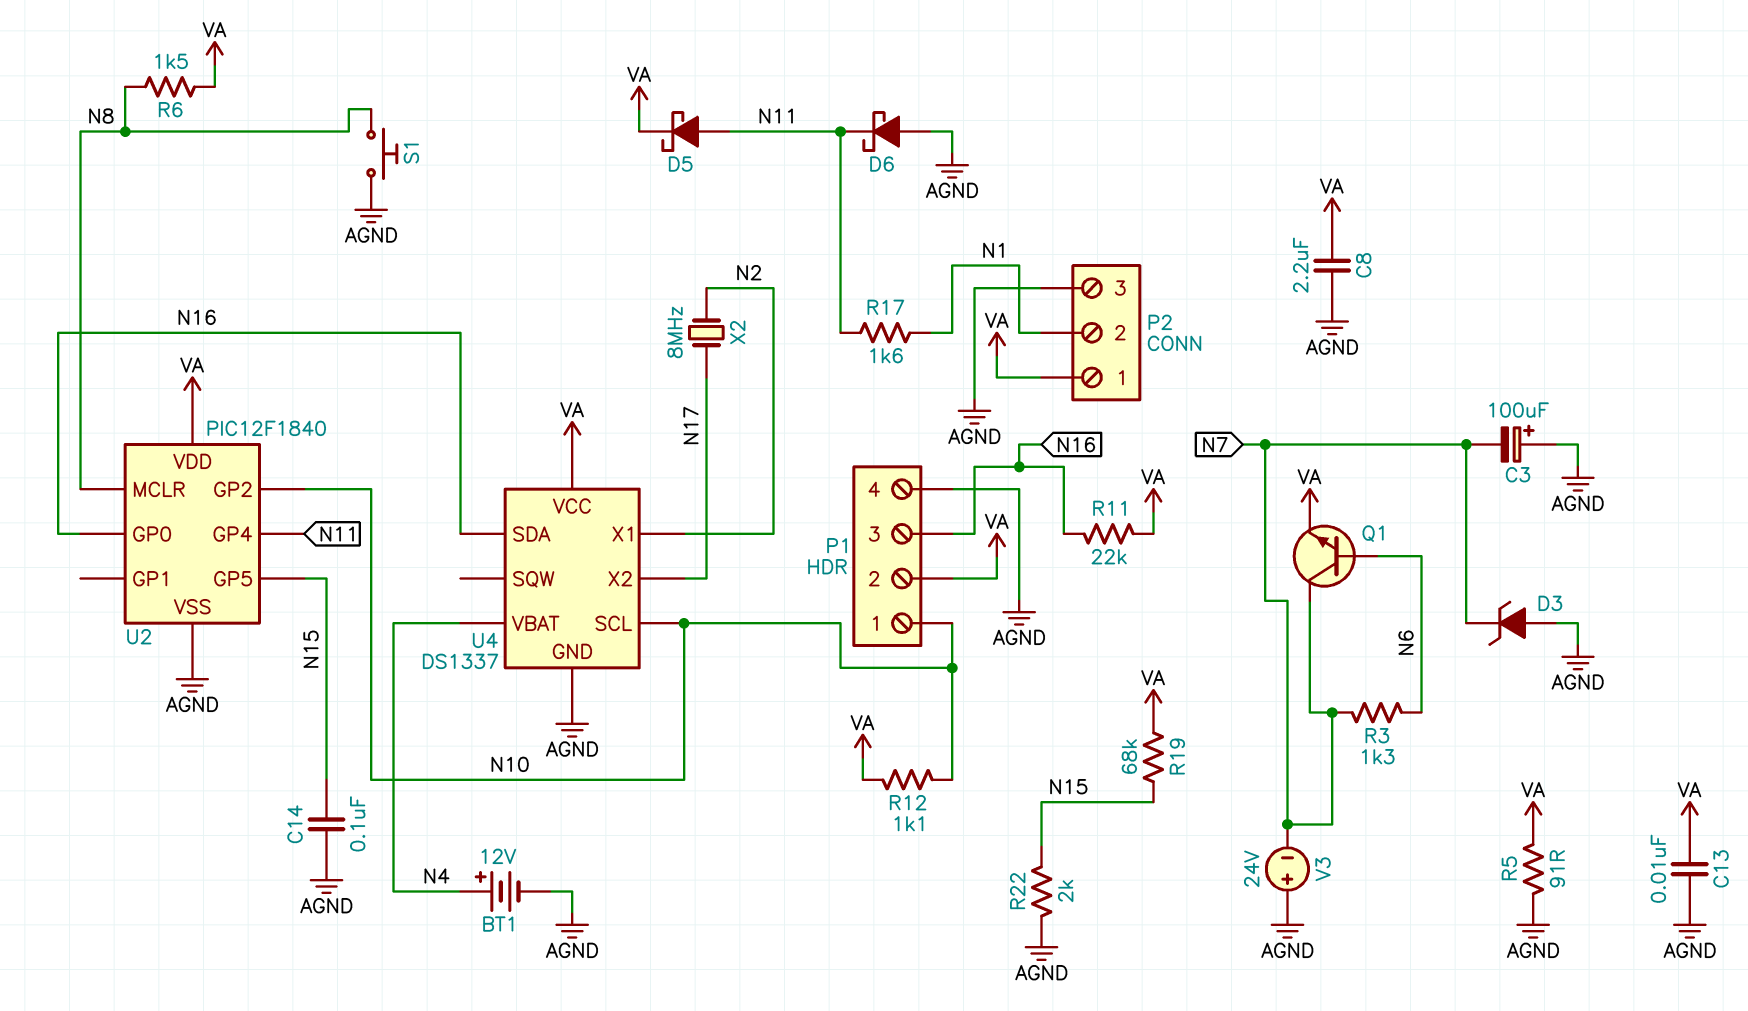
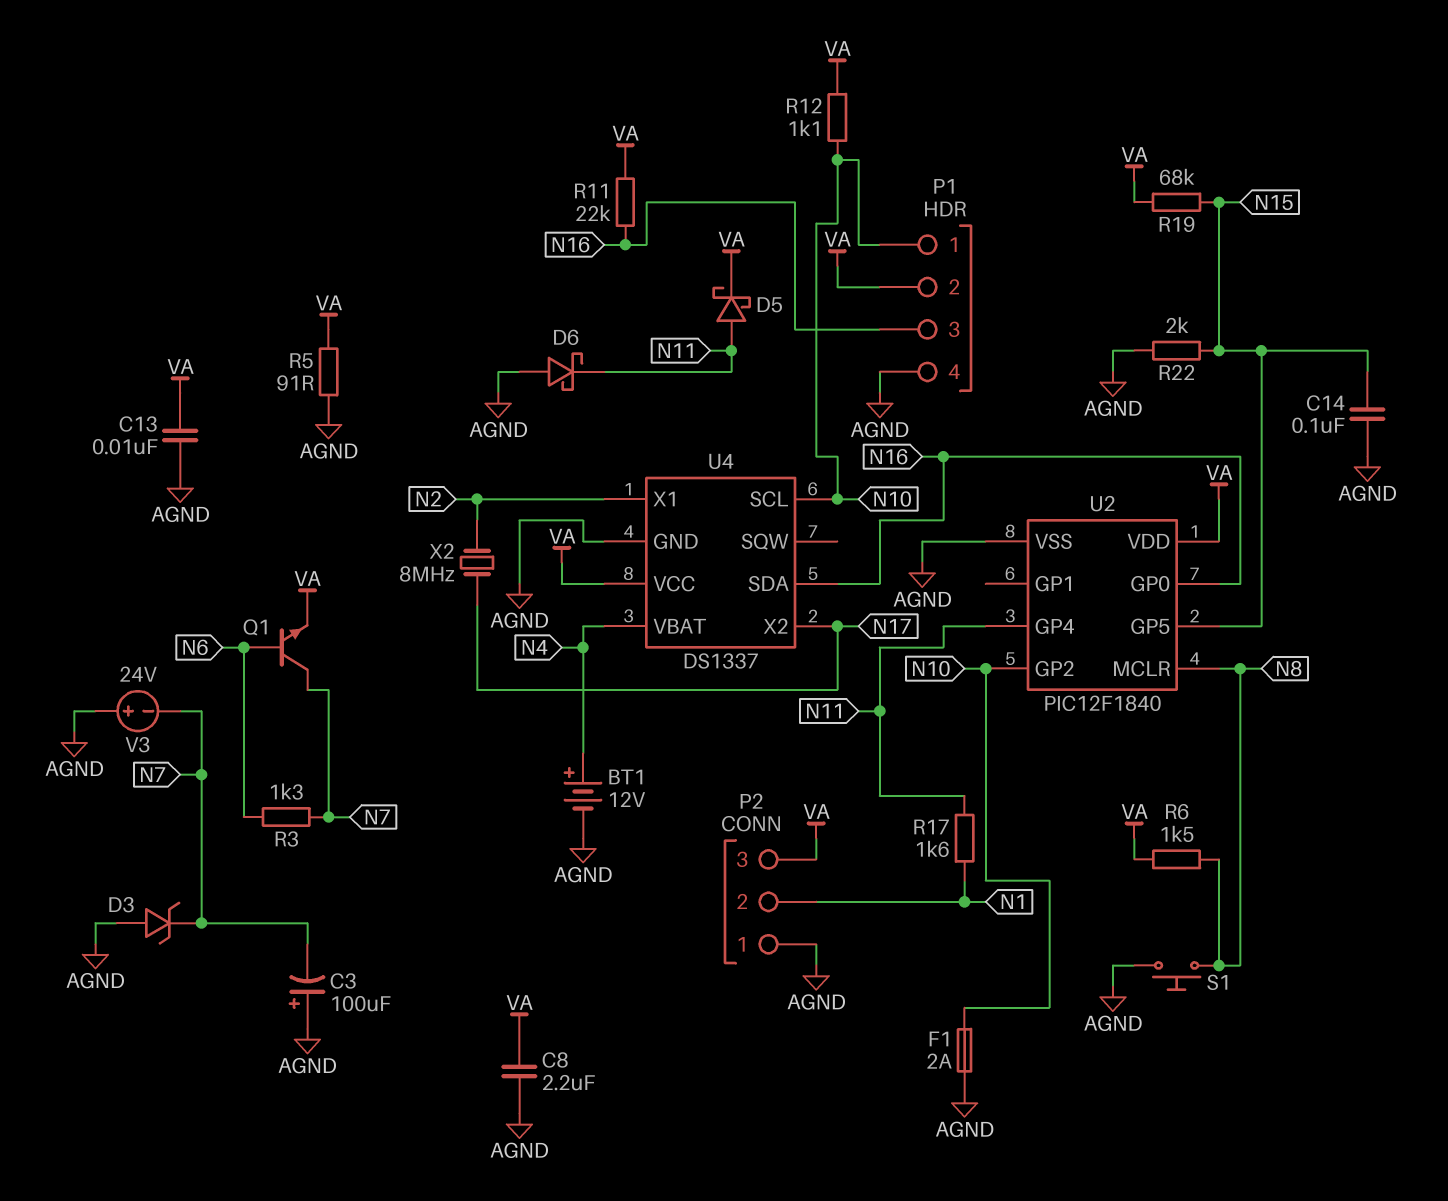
F1: none -> 2A (AGND, N10)
P2 pin 1: VA -> AGND
P2 pin 3: AGND -> VA

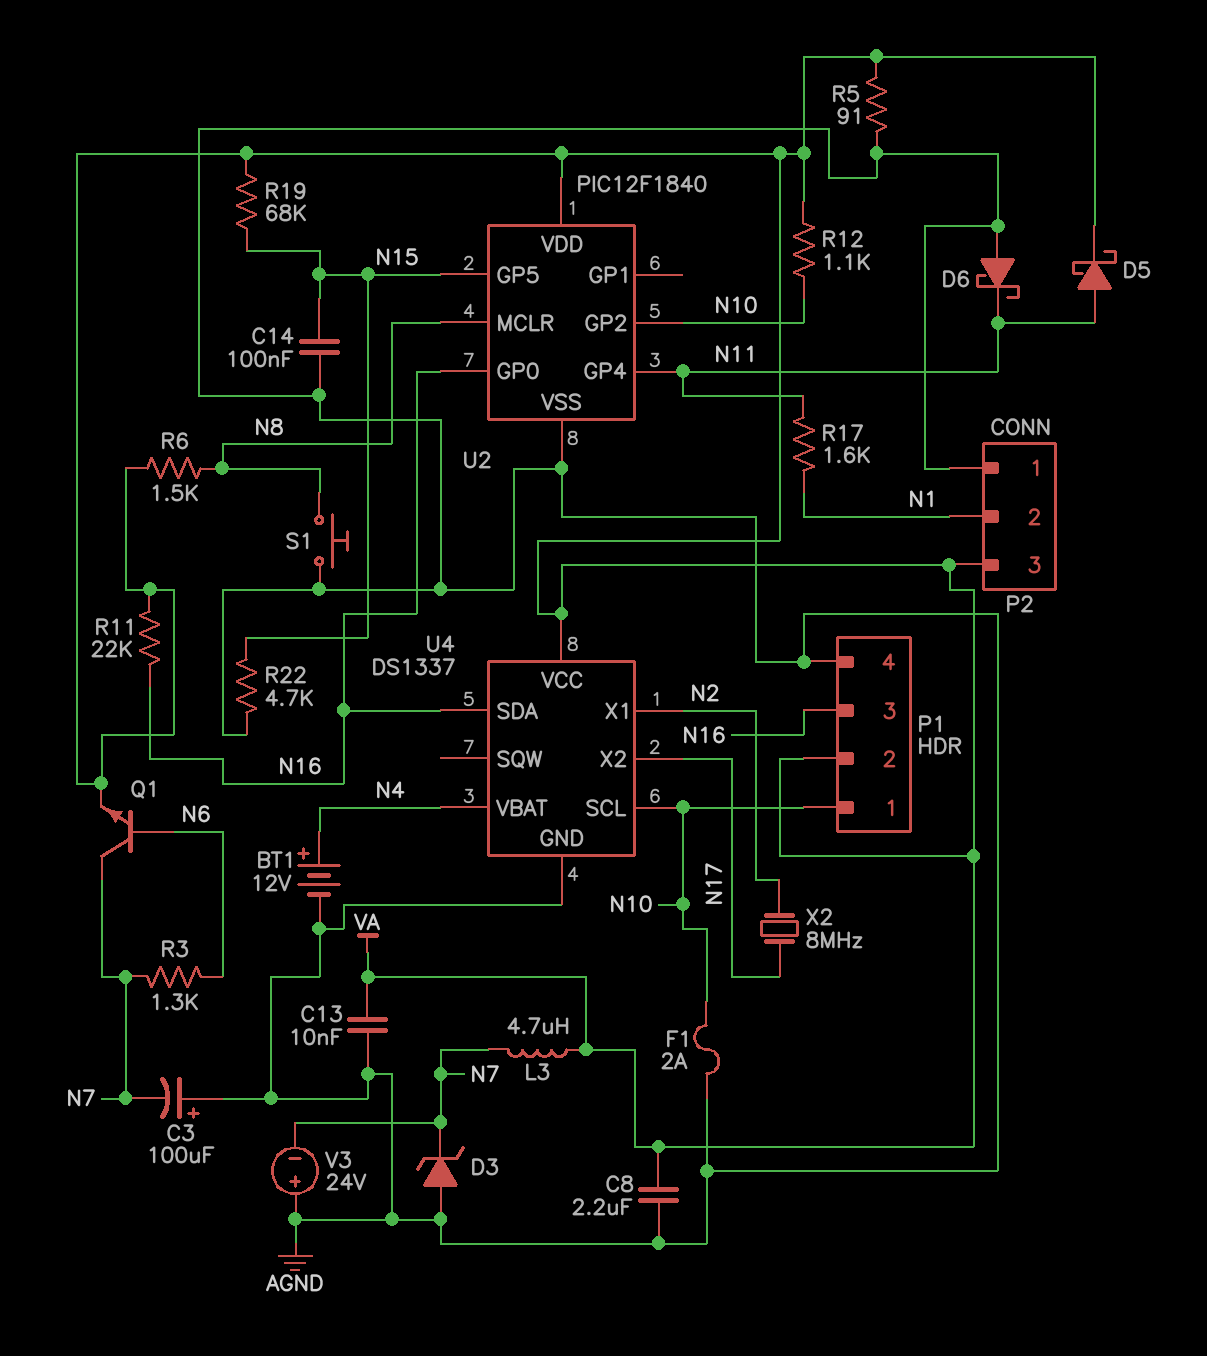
L3: none -> 4.7uH (N7, VA)
R22: 2k (AGND, N15) -> 4.7k (AGND, N15)

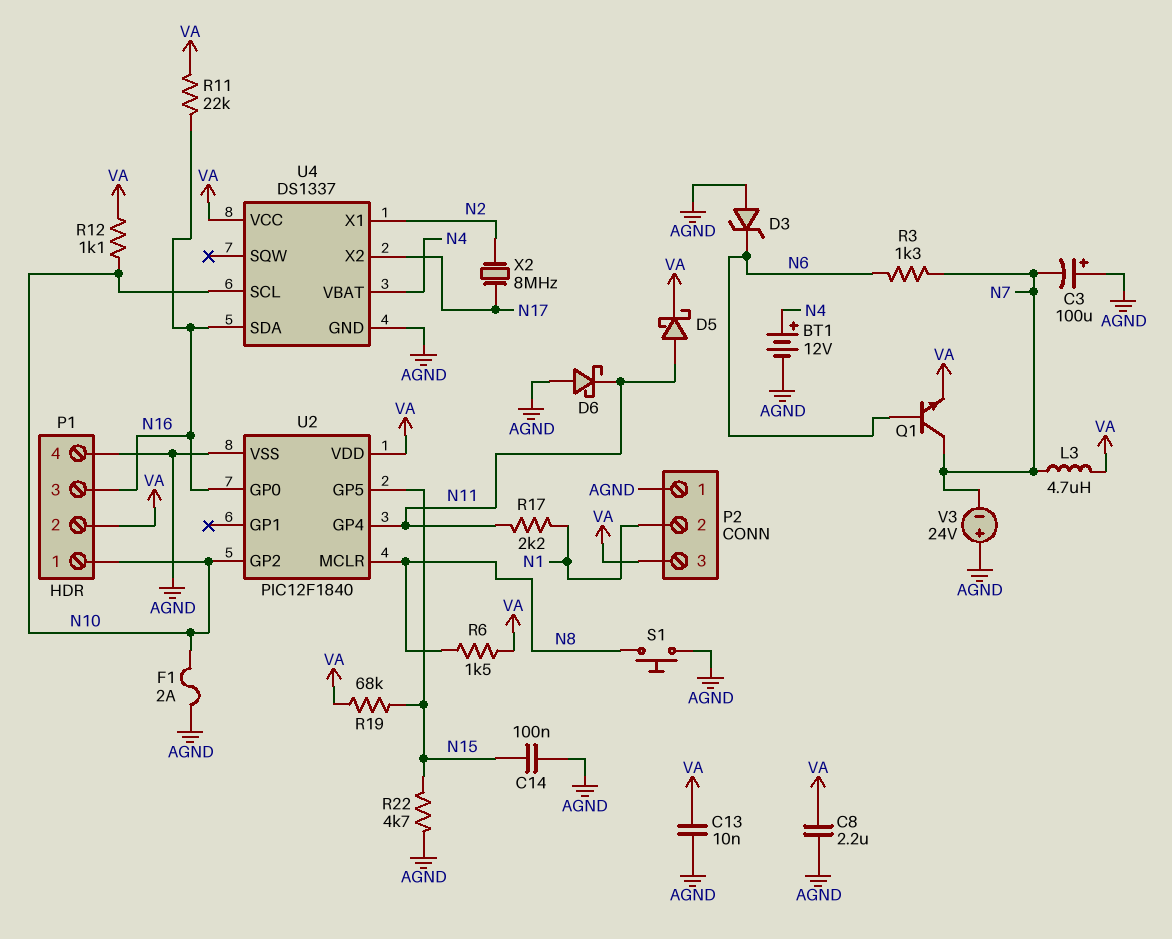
D3: zener (A AGND, K N7) -> zener (A AGND, K N6)
R5: 91 (AGND, VA) -> none
R17: 1.6k (N1, N11) -> 2.2k (N1, N11)

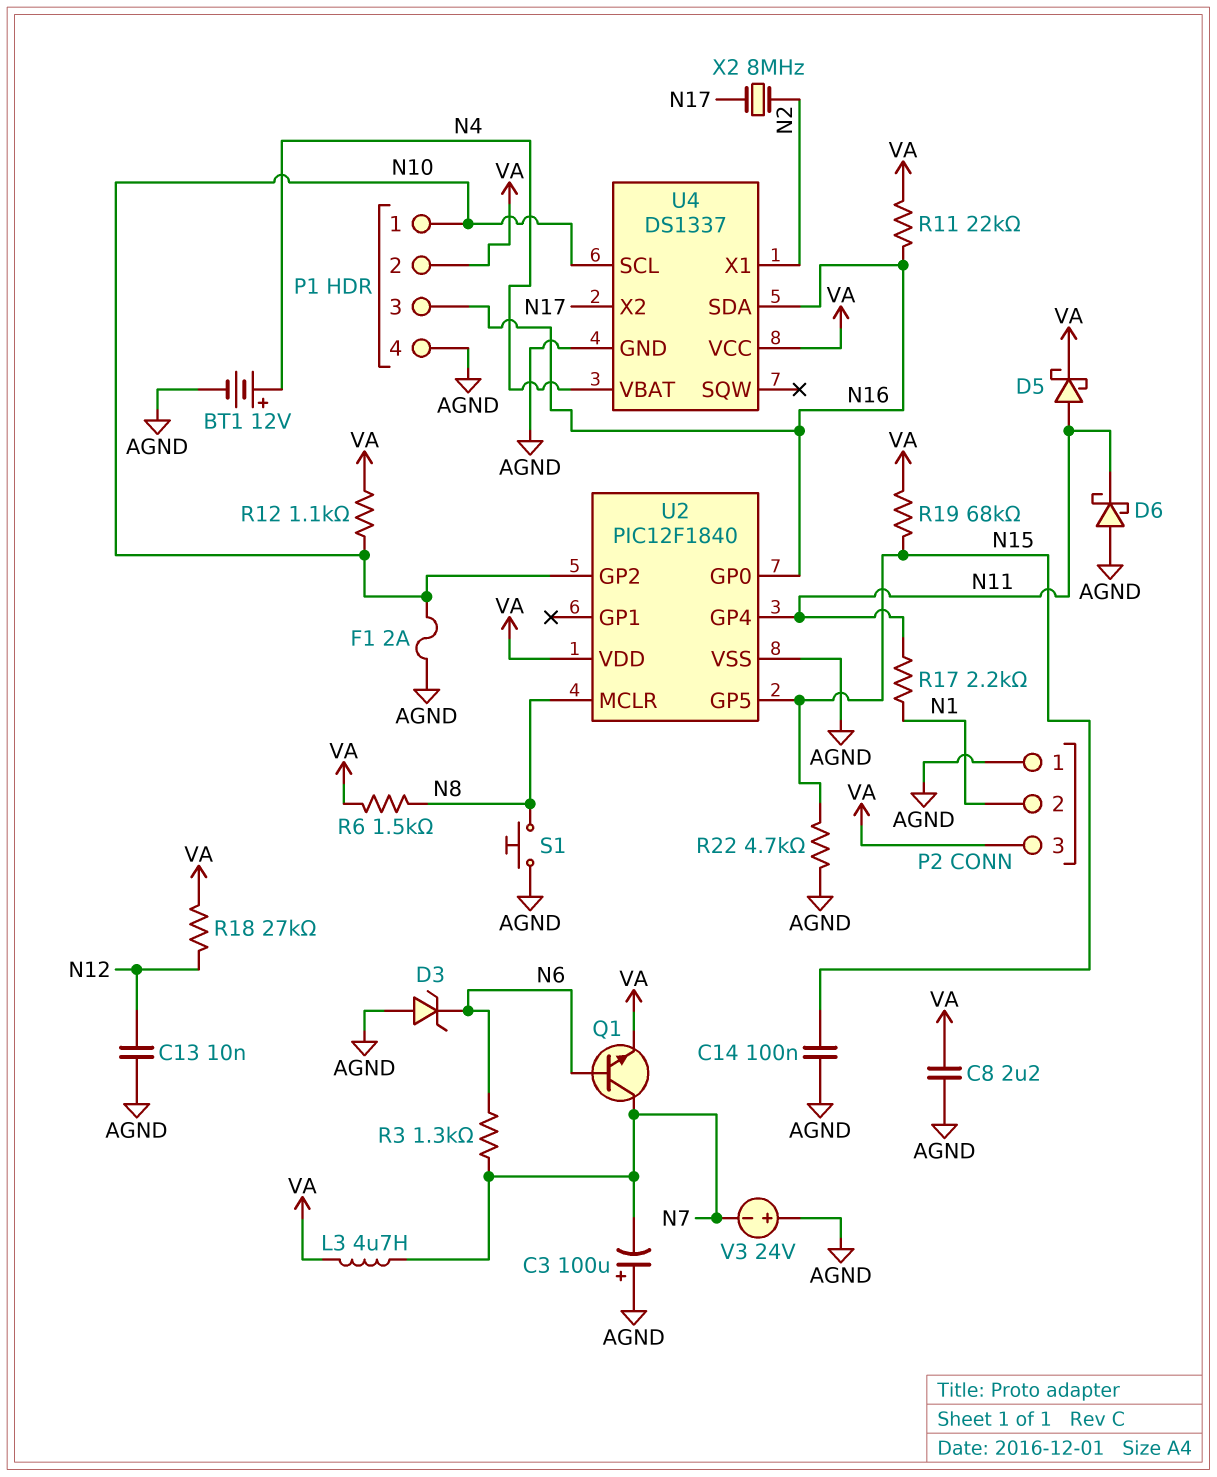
C13: 10nF (AGND, VA) -> 10nF (AGND, N12)
R18: none -> 27k (N12, VA)

